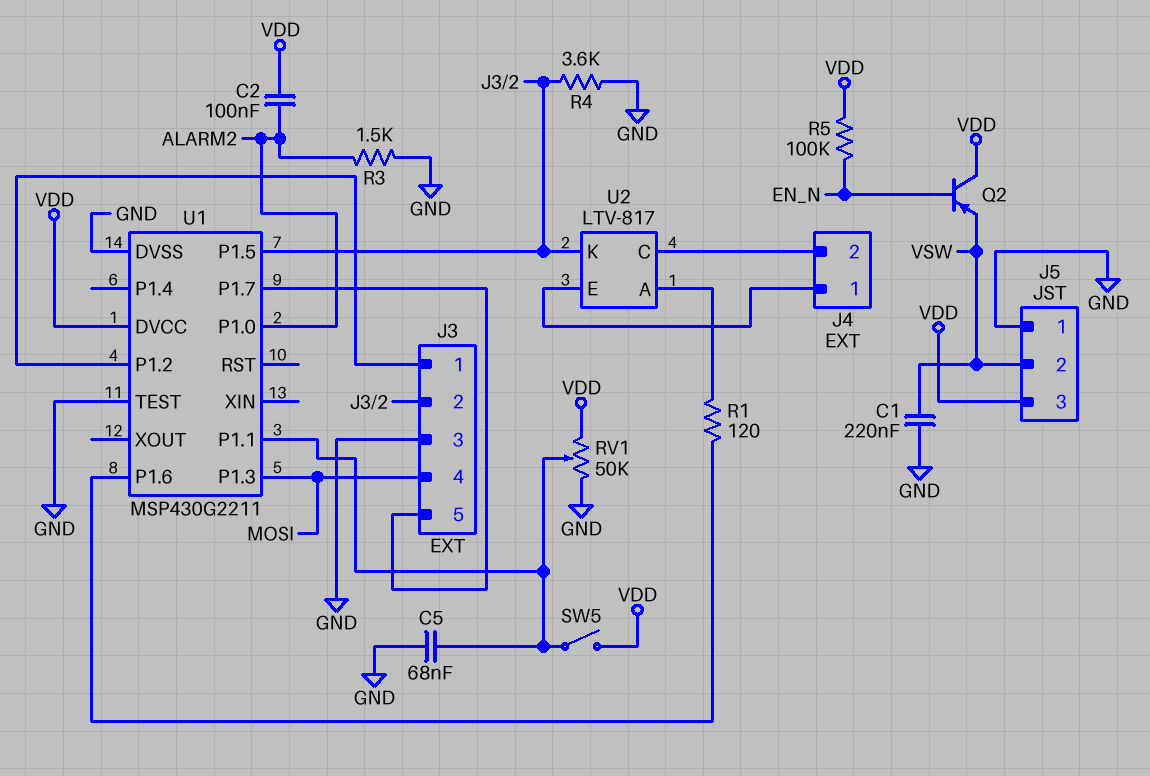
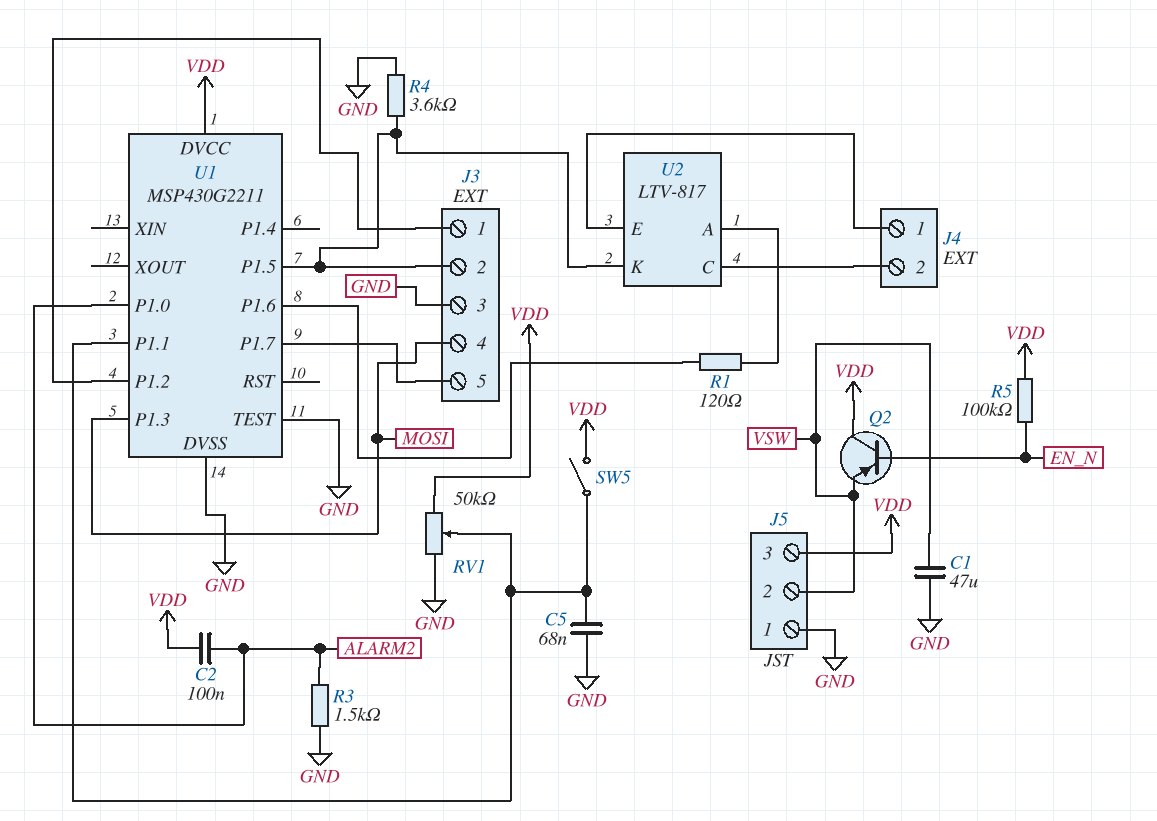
C1: 220nF (GND, VSW) -> 47uF (GND, VSW)

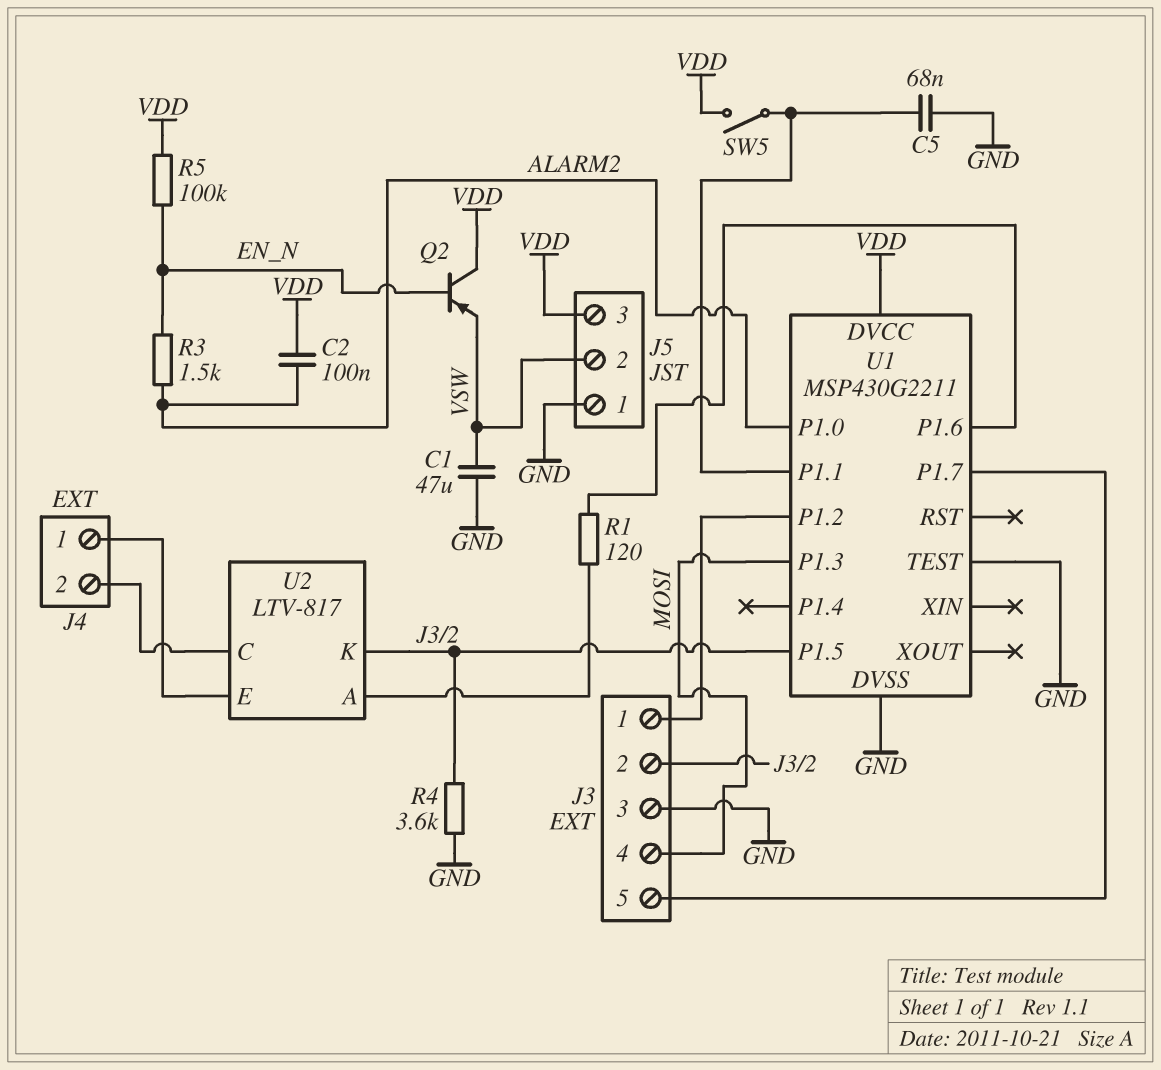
R3: 1.5k (ALARM2, GND) -> 1.5k (ALARM2, EN_N)
RV1: 50k (GND, VDD, wiper U1/P1.1) -> none

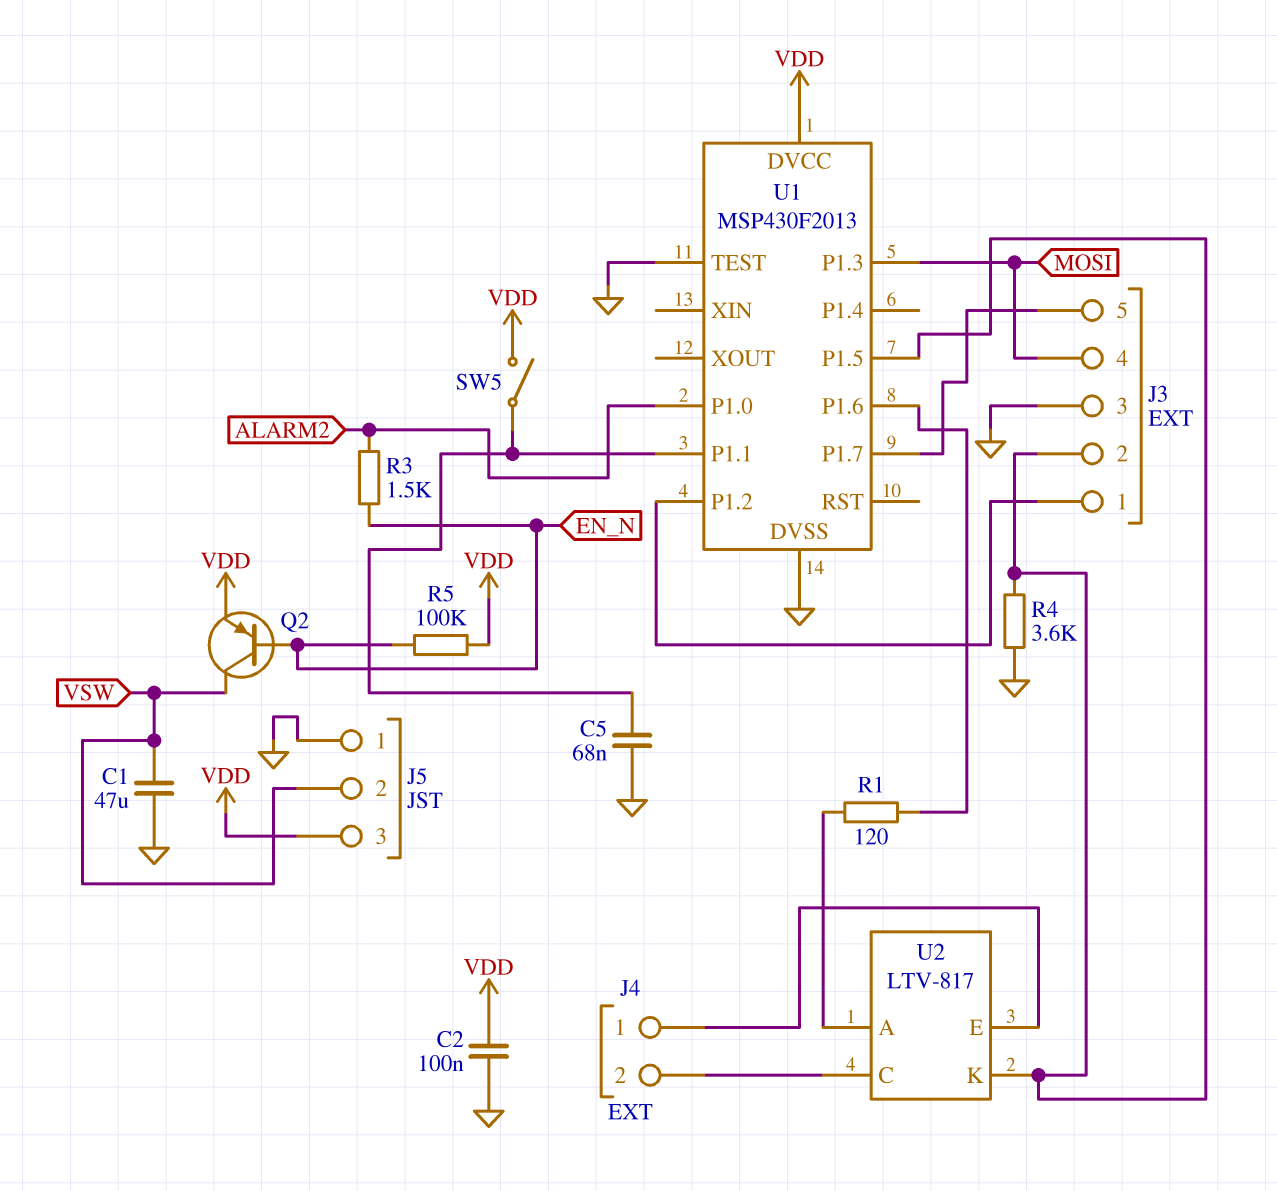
C2: 100nF (ALARM2, VDD) -> 100nF (GND, VDD)
Q2: PNP (B EN_N, C VDD, E VSW) -> PNP (B EN_N, C VSW, E VDD)
U1: MSP430G2211 -> MSP430F2013

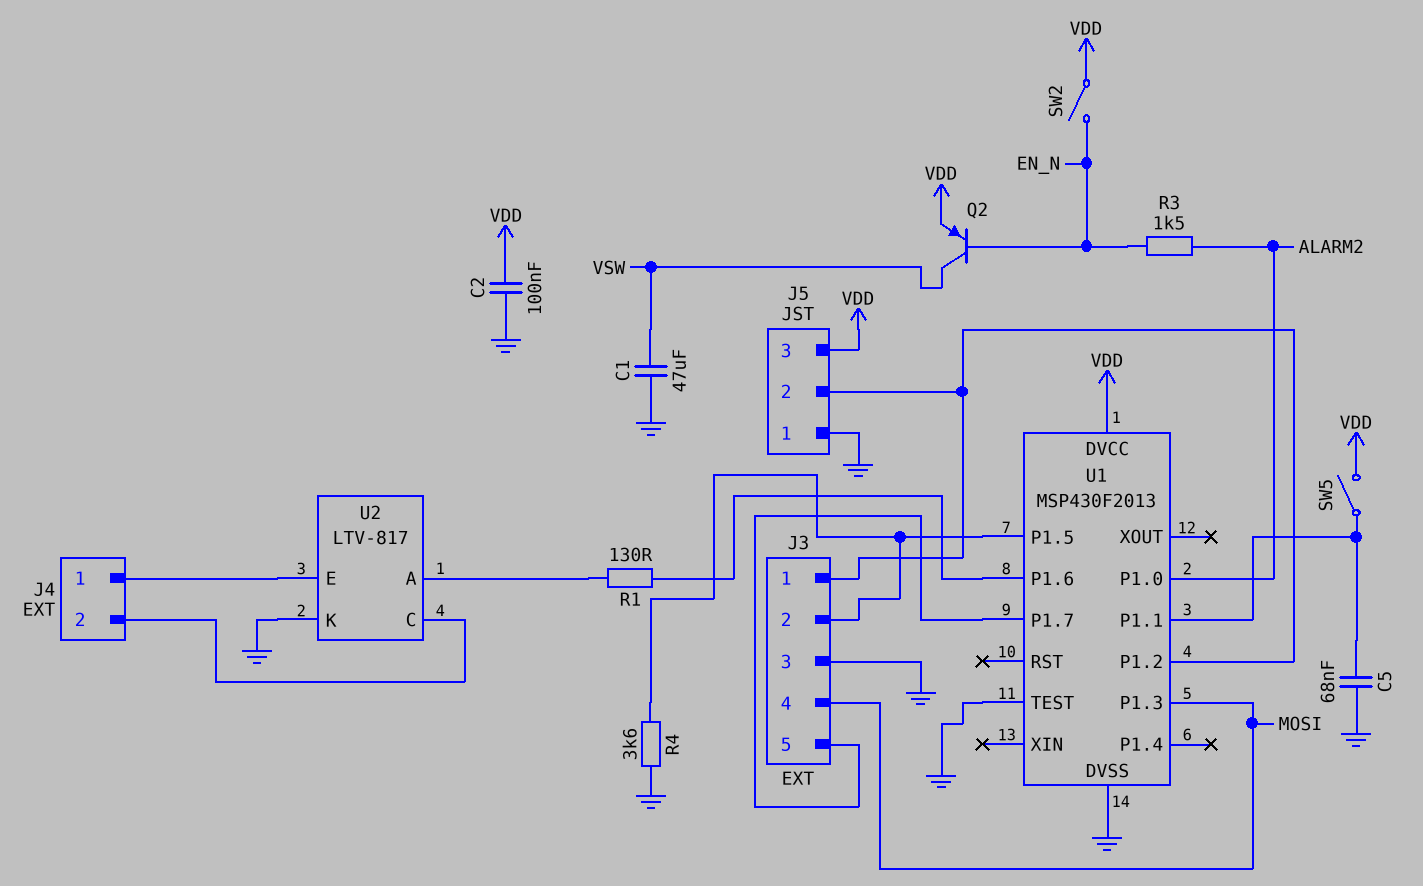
J5 pin 2: VSW -> J3/1
R1: 120 (U1/P1.6, U2/A) -> 130 (U1/P1.6, U2/A)
R5: 100k (EN_N, VDD) -> none
SW2: none -> switch (EN_N, VDD)
U2 pin K: J3/2 -> GND

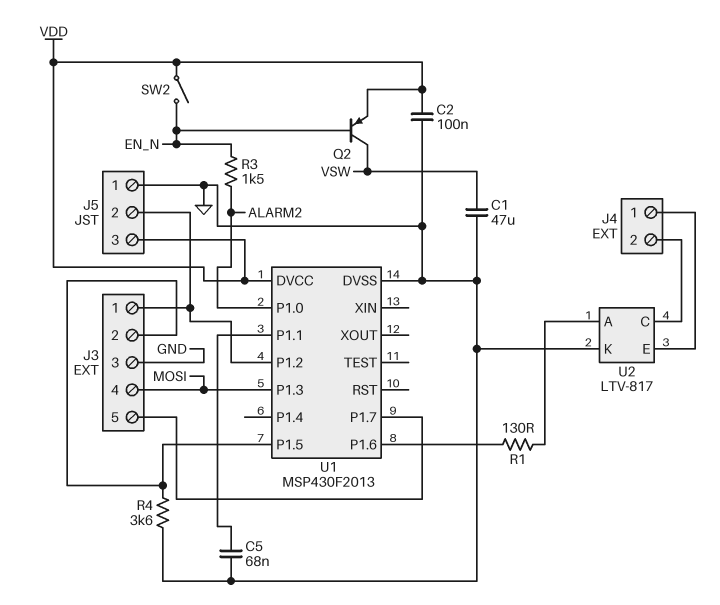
SW5: switch (U1/P1.1, VDD) -> none
U1 pin TEST: GND -> none

